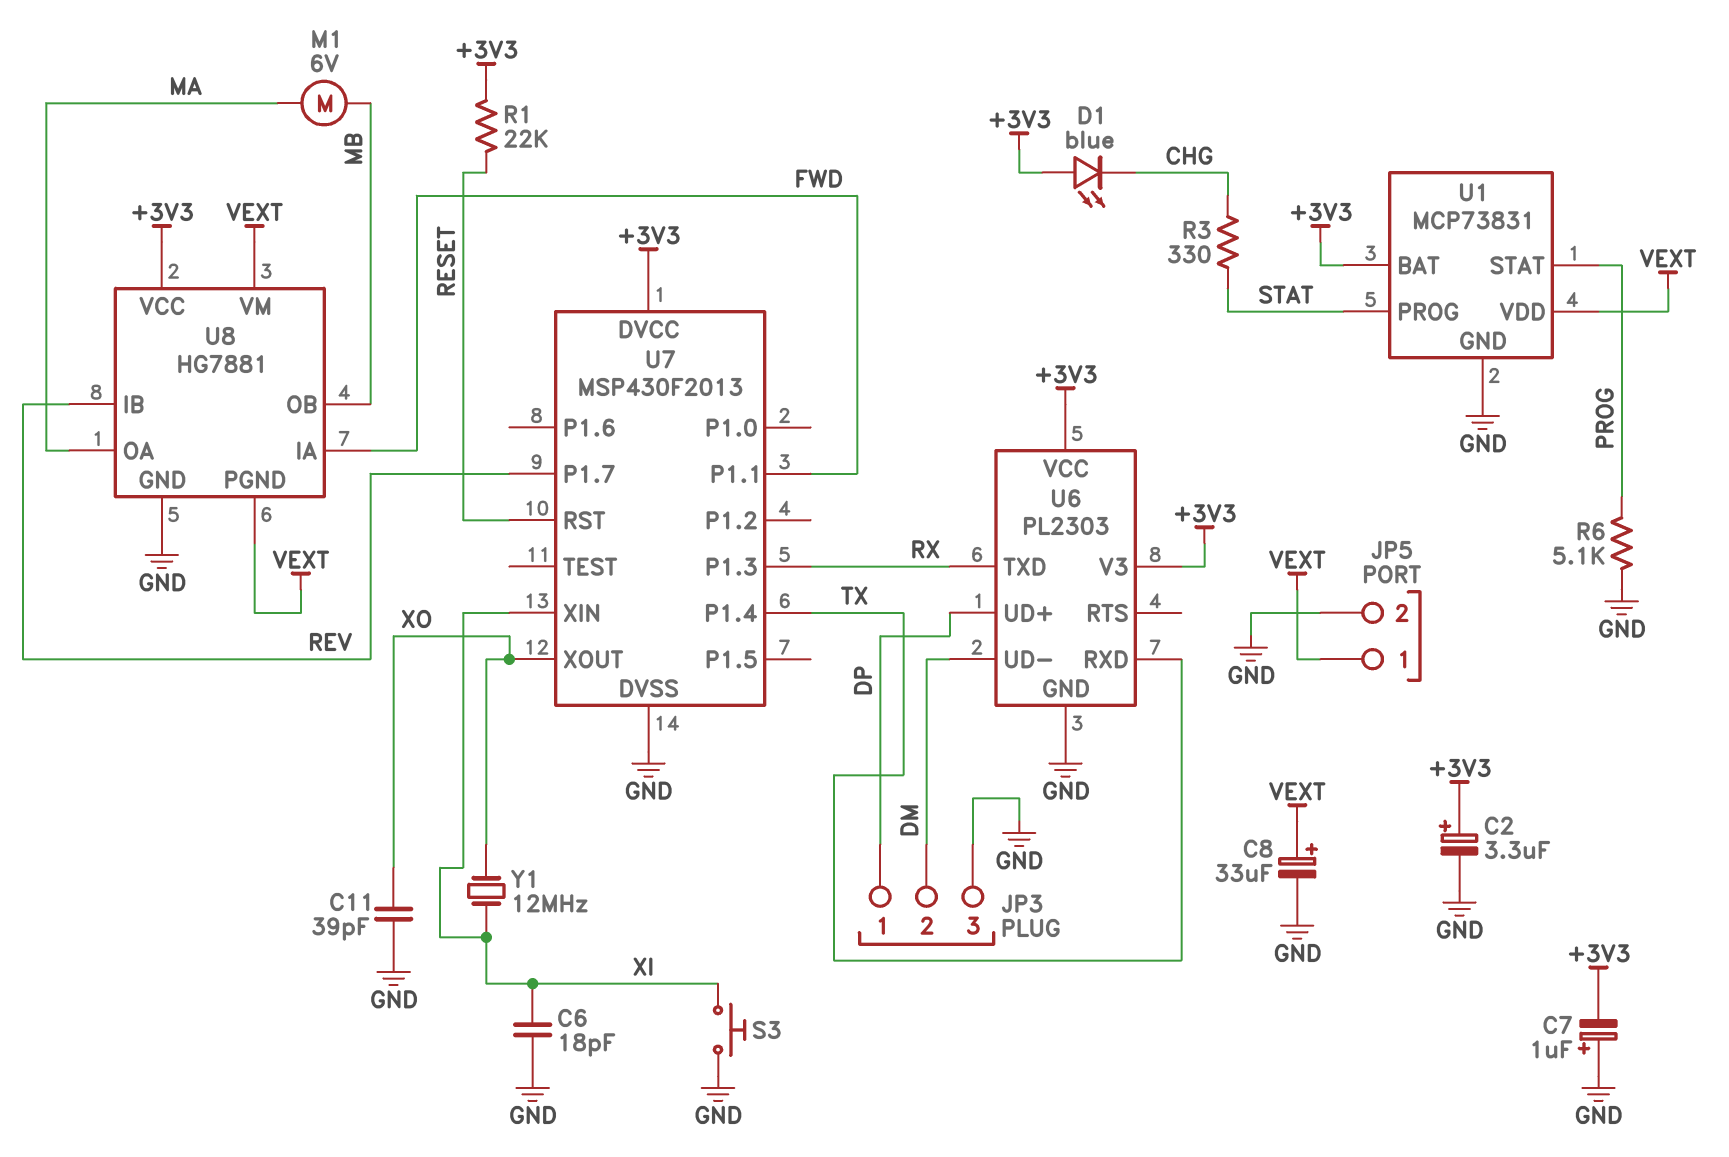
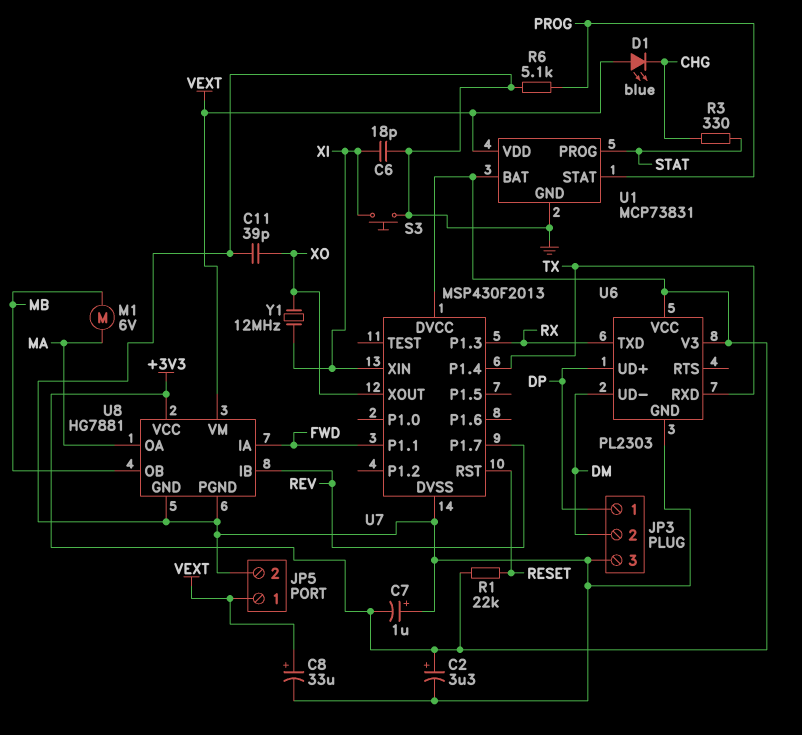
D1: LED blue (A +3V3, K CHG) -> LED blue (A VEXT, K CHG)
U8 pin PGND: VEXT -> GND

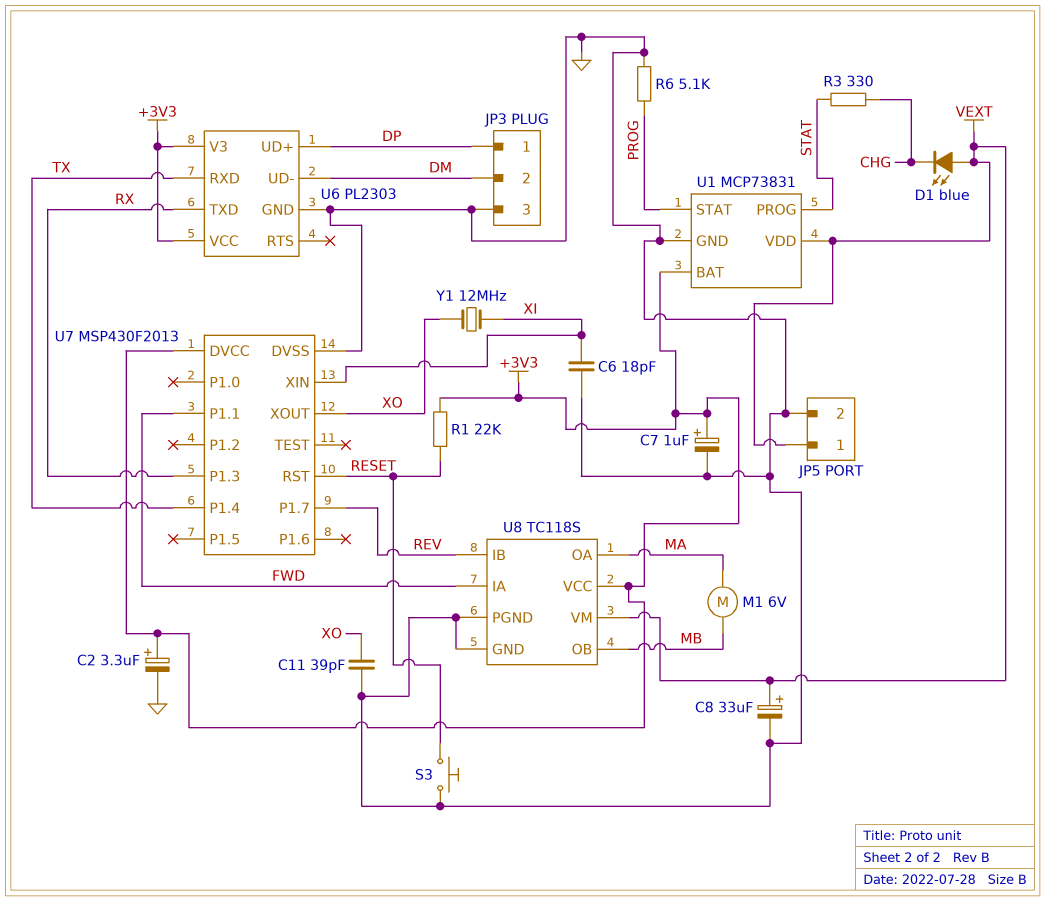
C7: 1uF (plus GND, minus +3V3) -> 1uF (plus +3V3, minus GND)
S3: button (GND, XI) -> button (GND, RESET)
U8: HG7881 -> TC118S

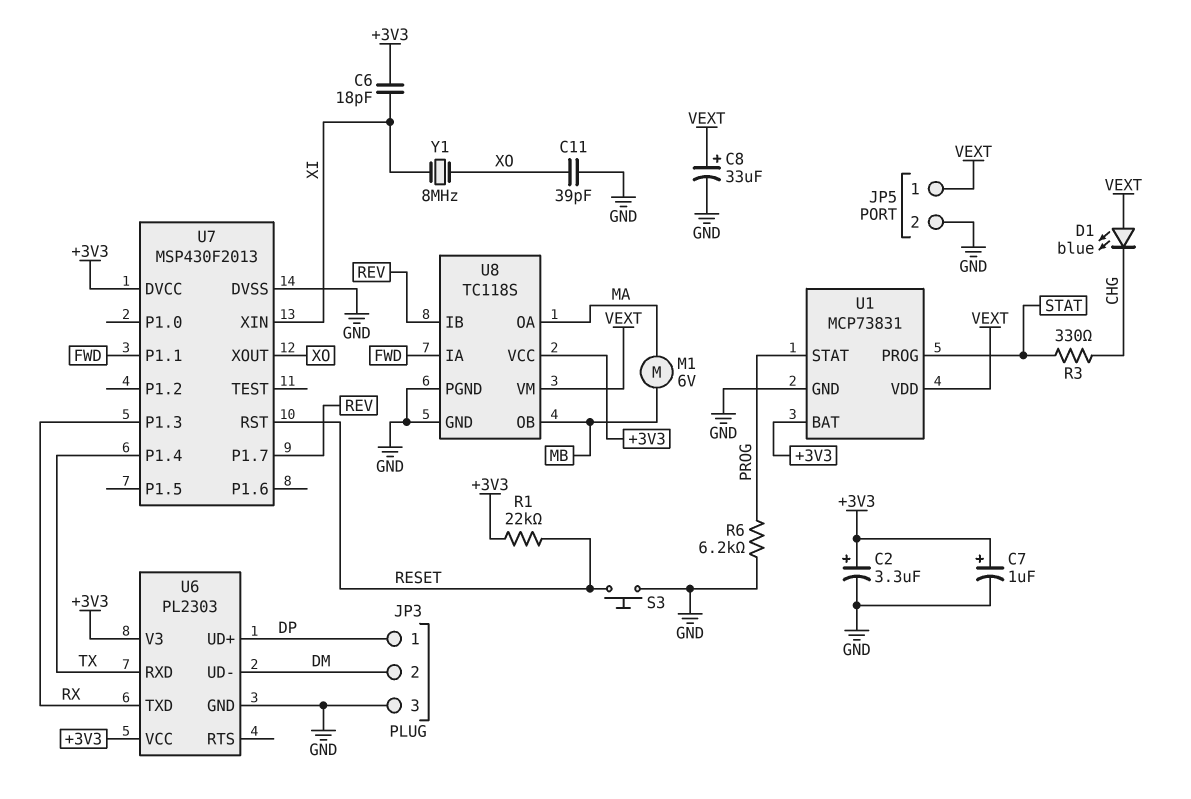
C6: 18pF (GND, XI) -> 18pF (+3V3, XI)
R6: 5.1k (GND, PROG) -> 6.2k (GND, PROG)
Y1: 12MHz (XI, XO) -> 8MHz (XI, XO)

